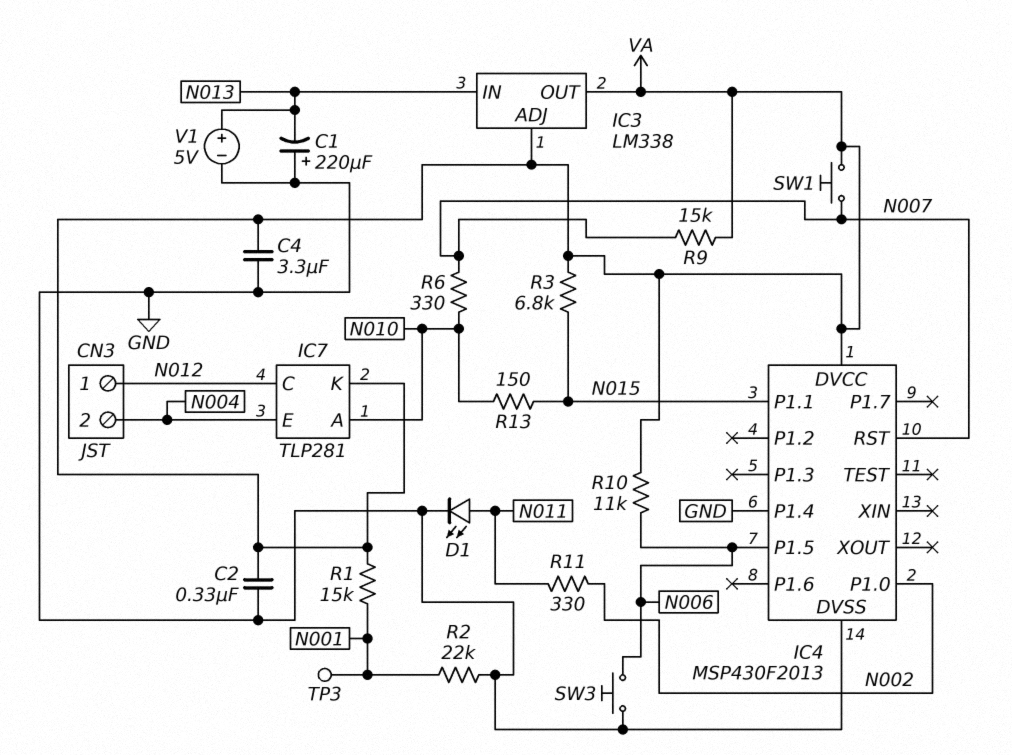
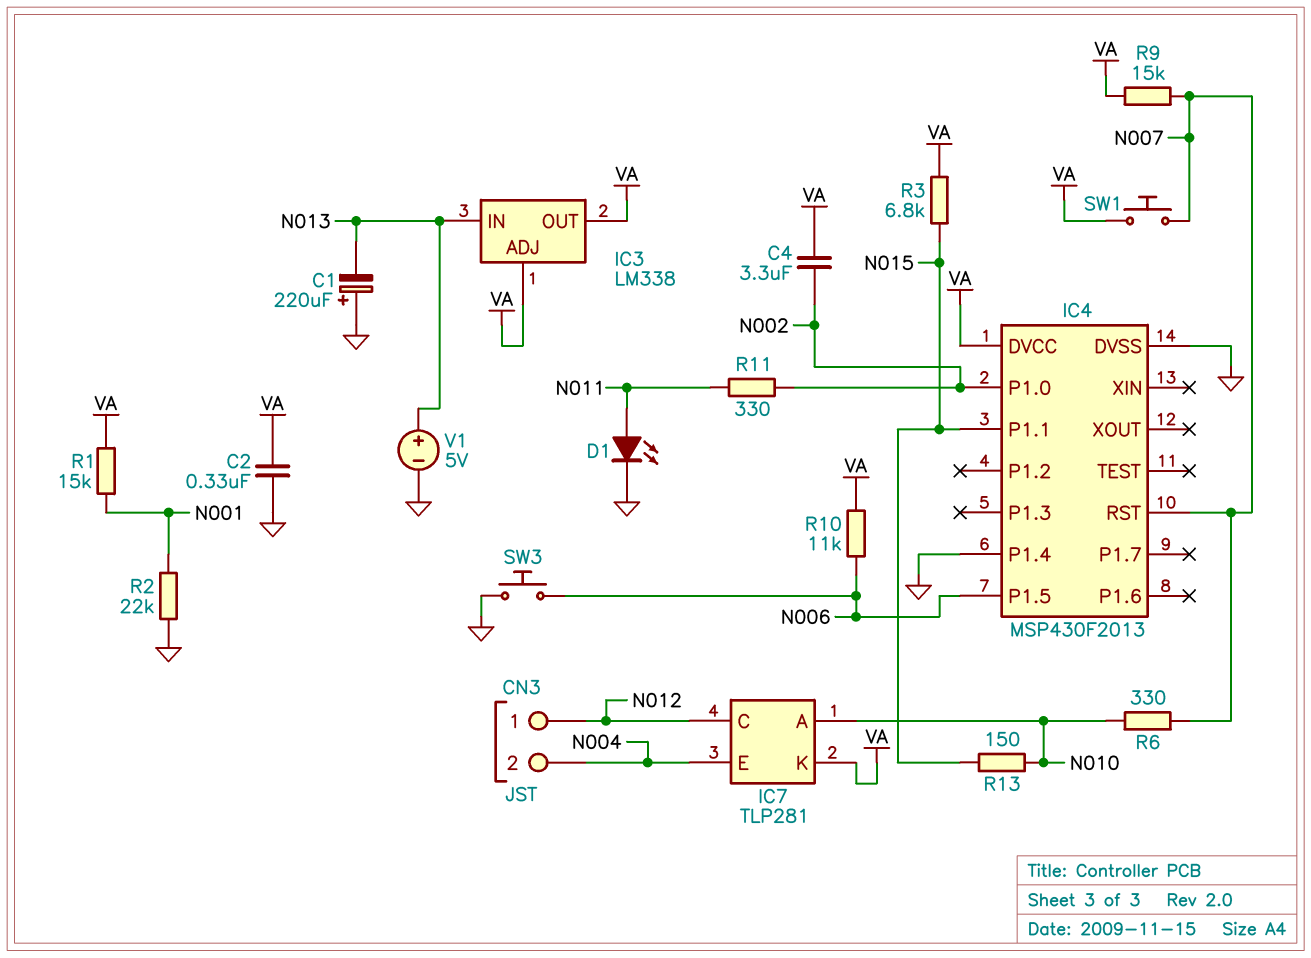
C4: 3.3uF (GND, VA) -> 3.3uF (N002, VA)
TP3: test point (N001) -> none

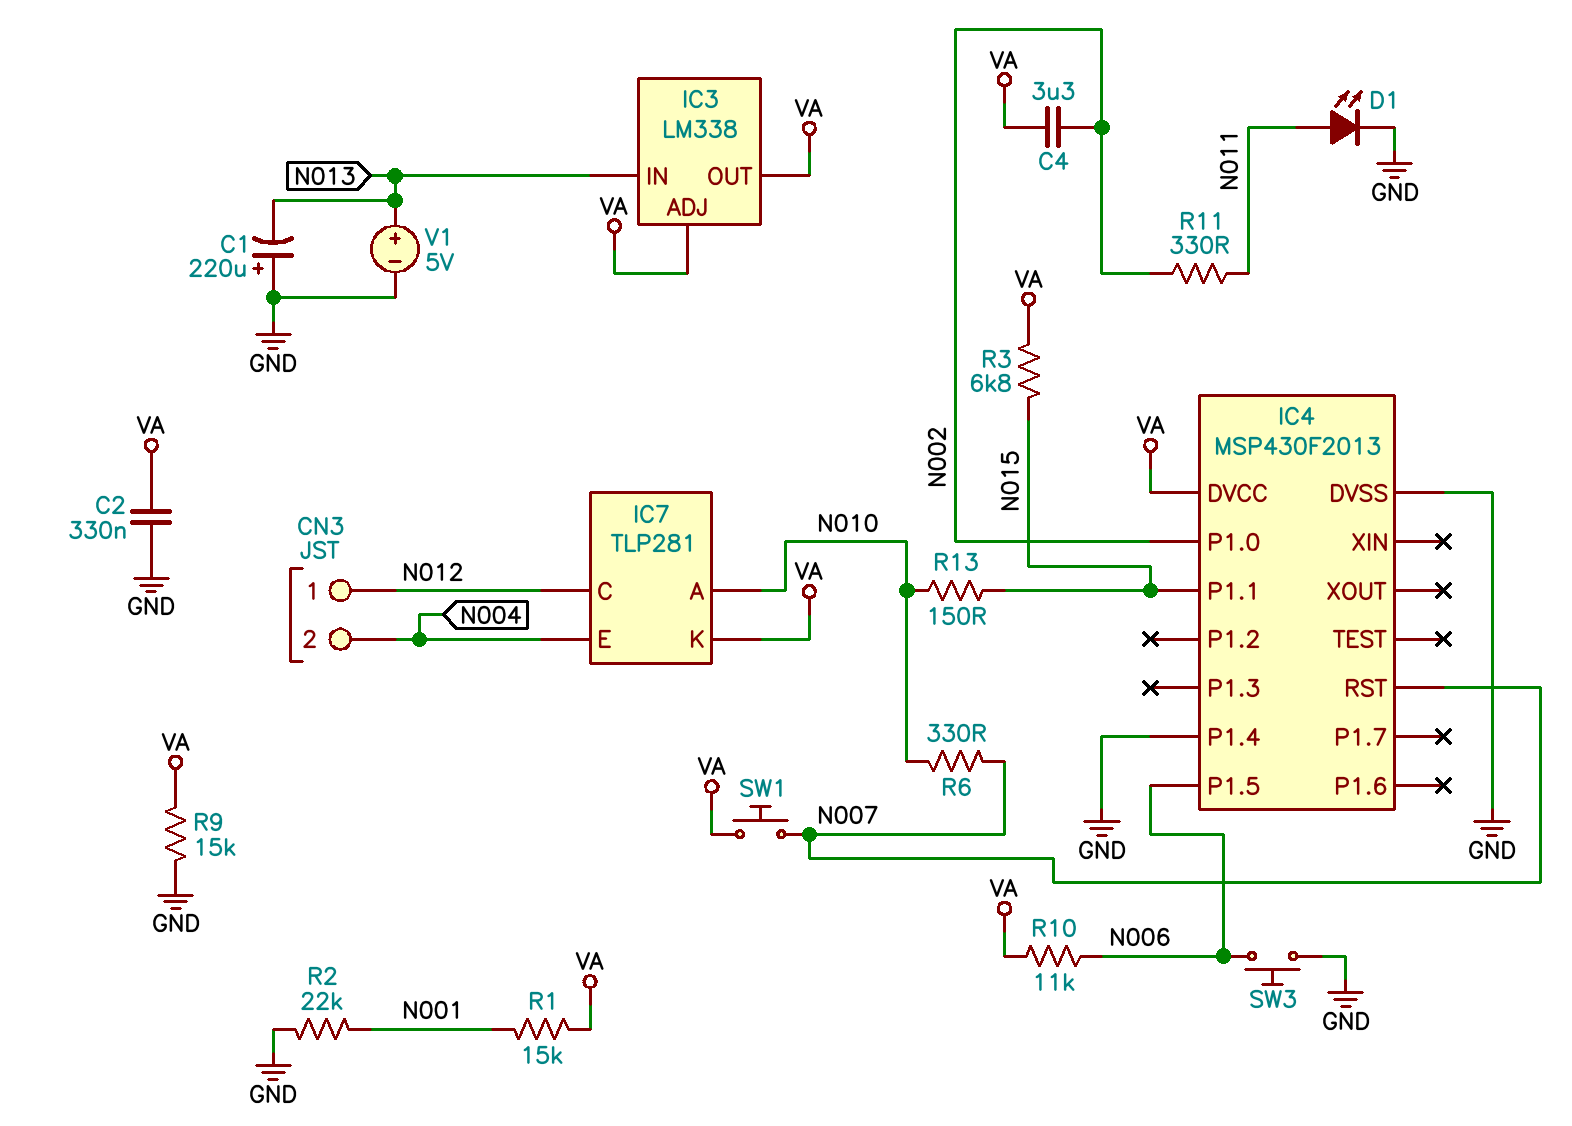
R9: 15k (N007, VA) -> 15k (GND, VA)

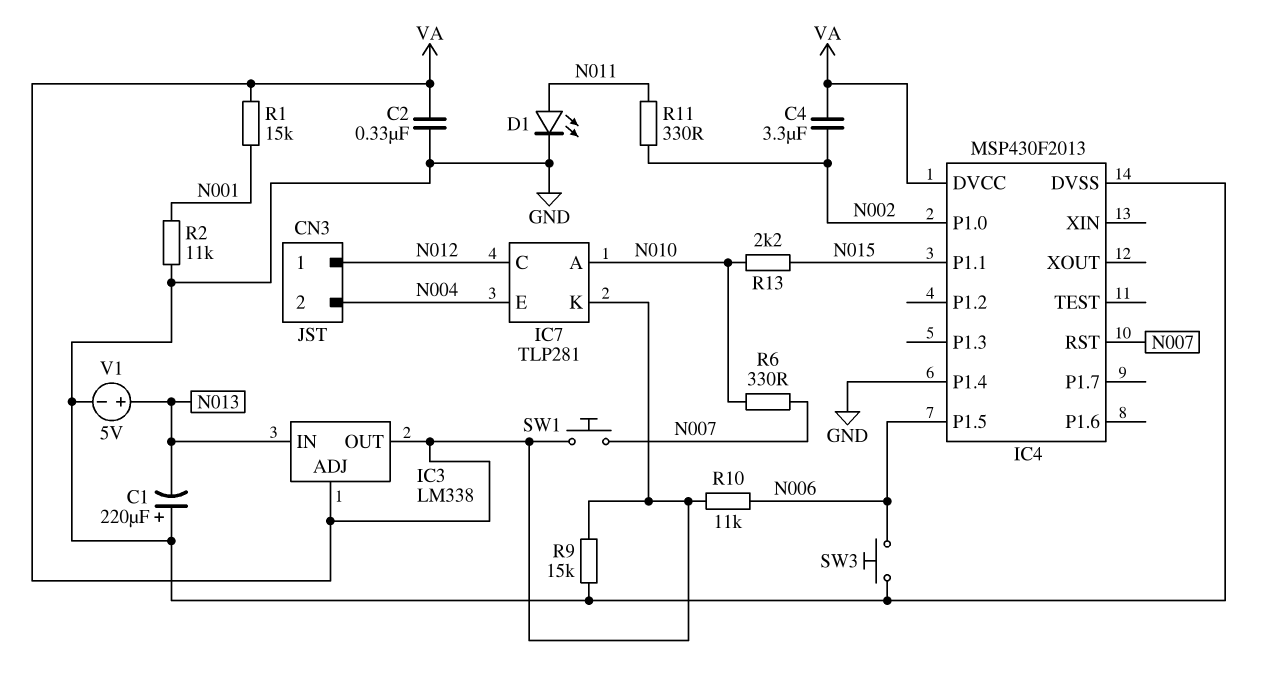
R2: 22k (GND, N001) -> 11k (GND, N001)
R3: 6.8k (N015, VA) -> none
R13: 150 (N010, N015) -> 2.2k (N010, N015)

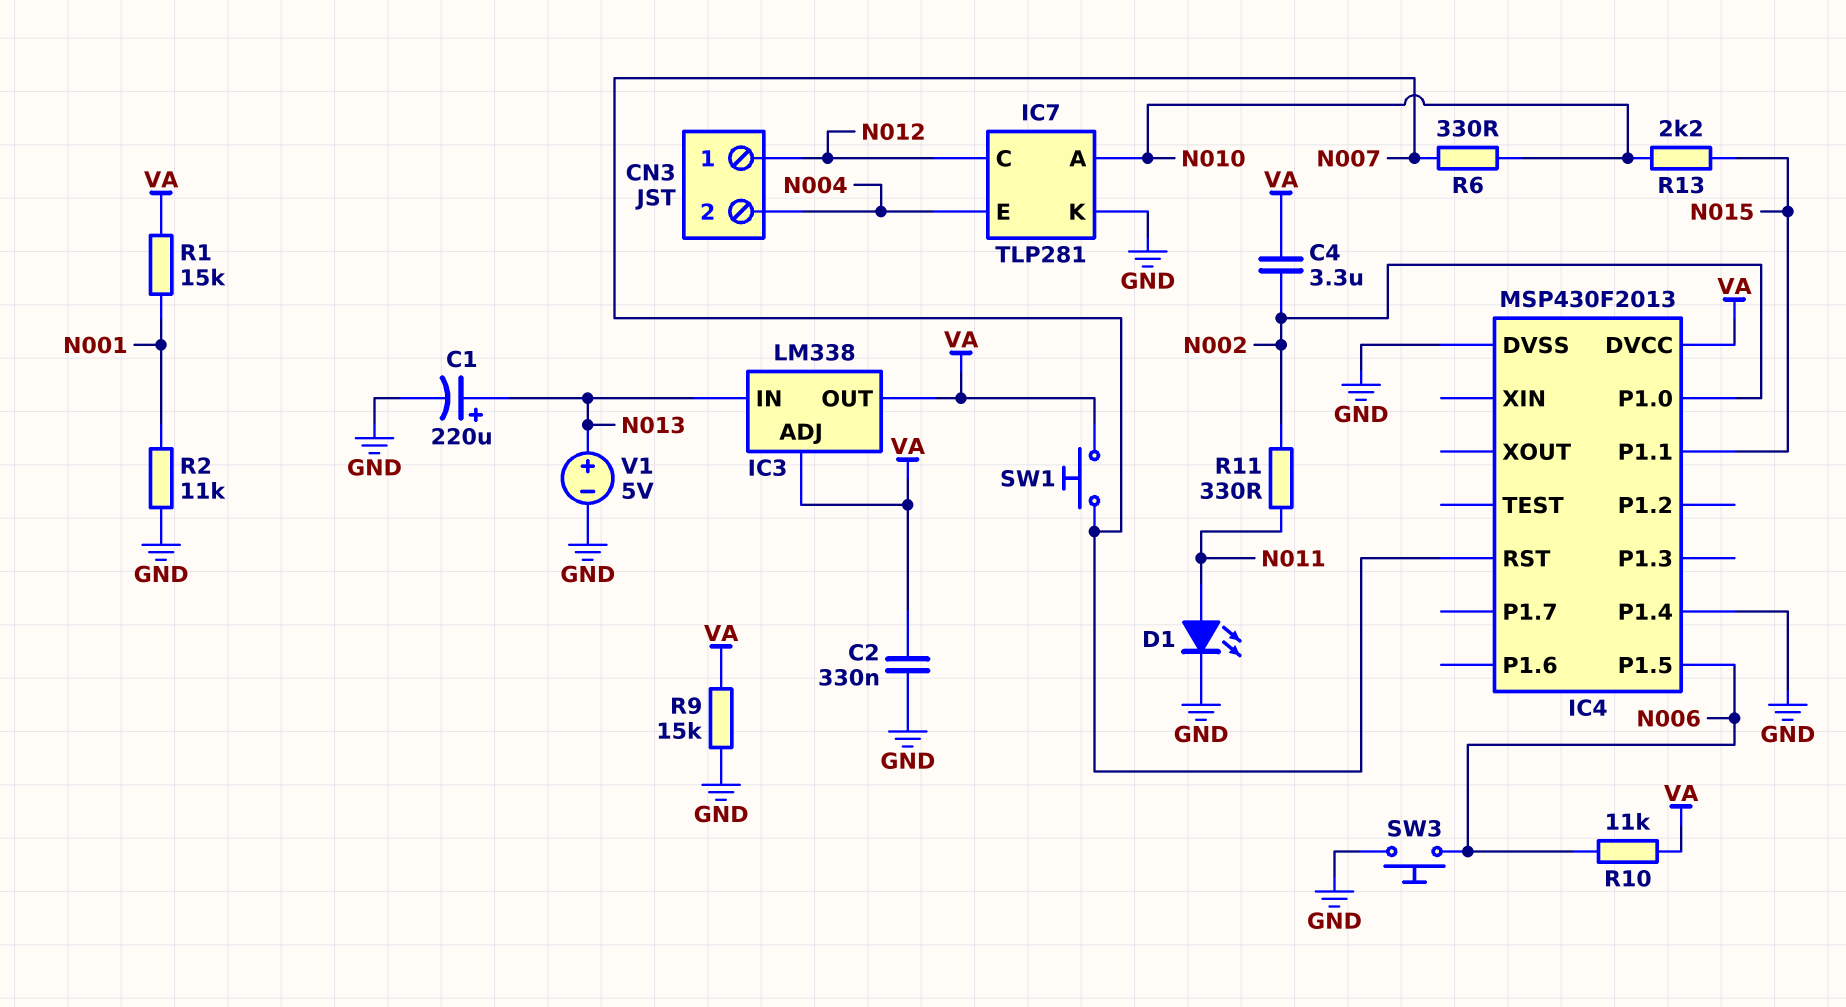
C1: 220uF (plus GND, minus N013) -> 220uF (plus N013, minus GND)
IC7 pin K: VA -> GND

